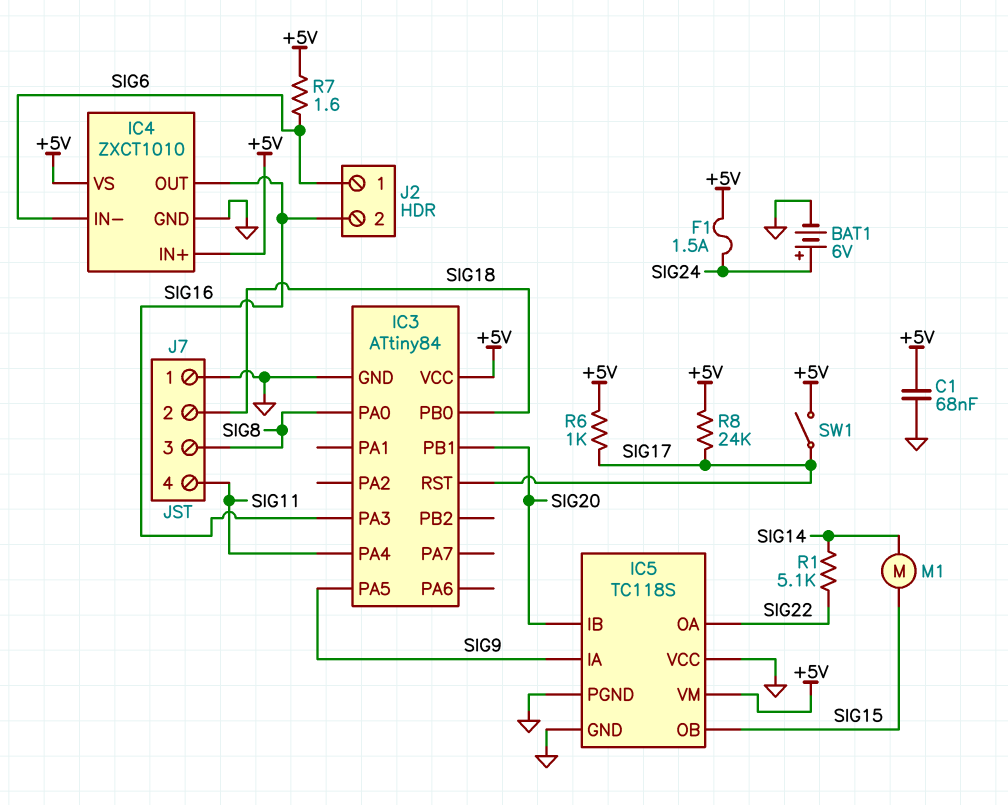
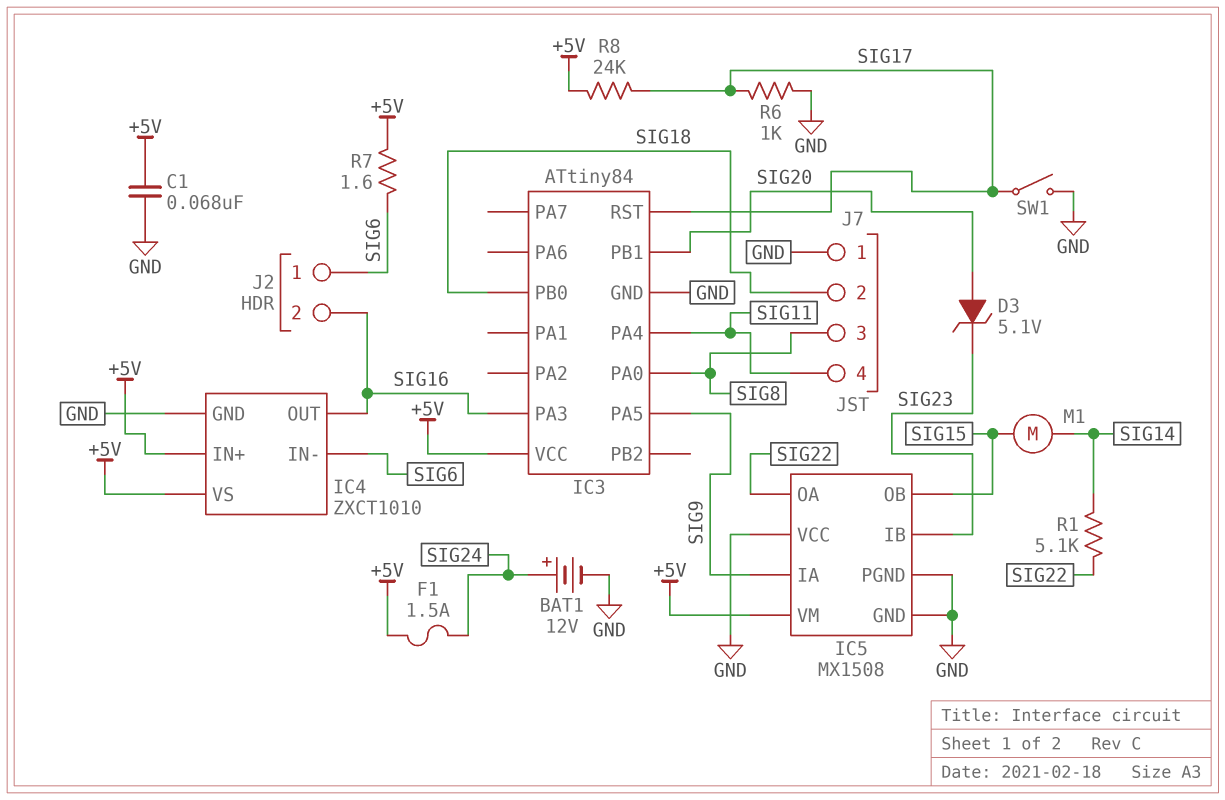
BAT1: 6V (plus SIG24, minus GND) -> 12V (plus SIG24, minus GND)
D3: none -> zener 5.1V (A SIG20, K SIG23)
IC5: TC118S -> MX1508
IC5 pin IB: SIG20 -> SIG23
R6: 1k (+5V, SIG17) -> 1k (GND, SIG17)
SW1: switch (+5V, SIG17) -> switch (GND, SIG17)

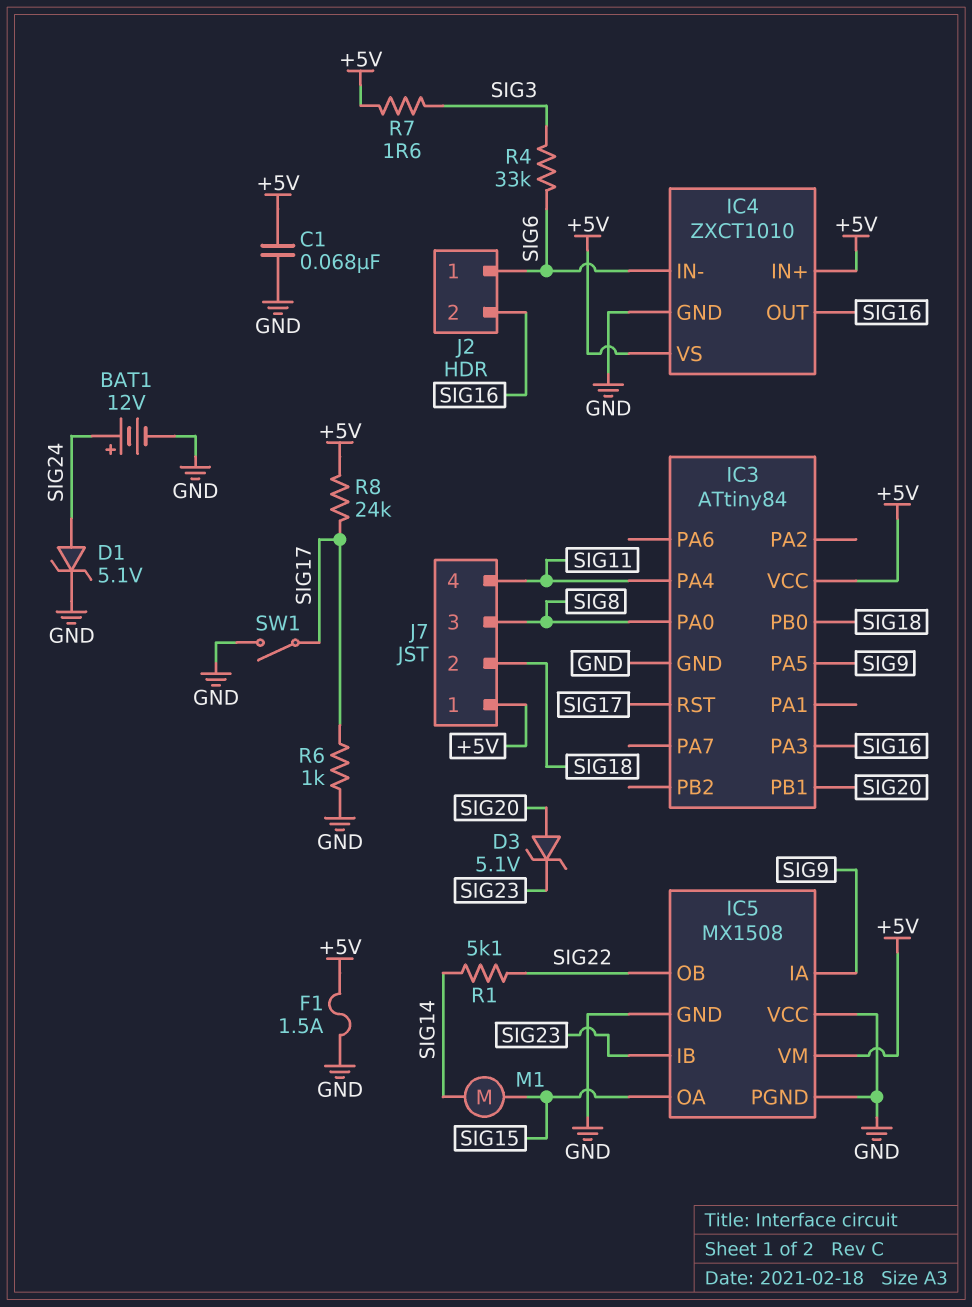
D1: none -> zener 5.1V (A SIG24, K GND)
F1: 1.5A (+5V, SIG24) -> 1.5A (+5V, GND)
IC5 pin OA: SIG22 -> SIG15
IC5 pin OB: SIG15 -> SIG22
J7 pin 1: GND -> +5V
R4: none -> 33k (SIG3, SIG6)
R7: 1.6 (+5V, SIG6) -> 1.6 (+5V, SIG3)

